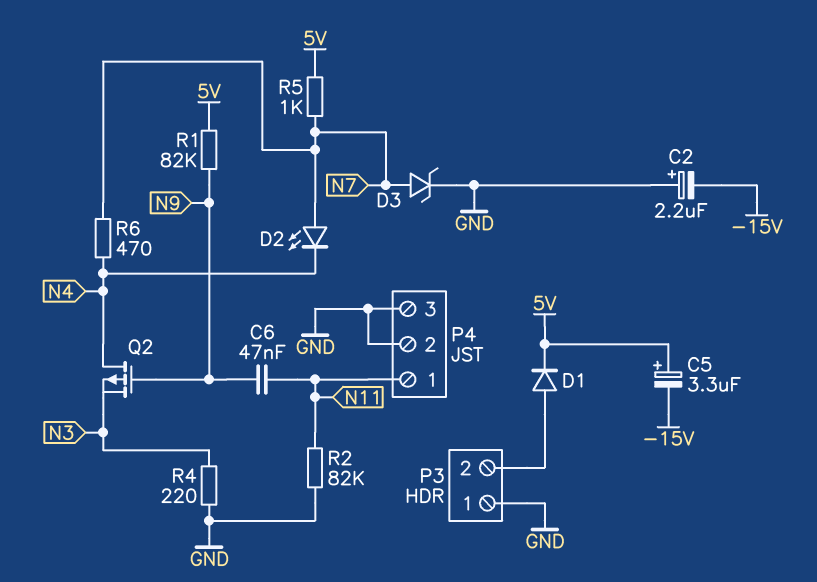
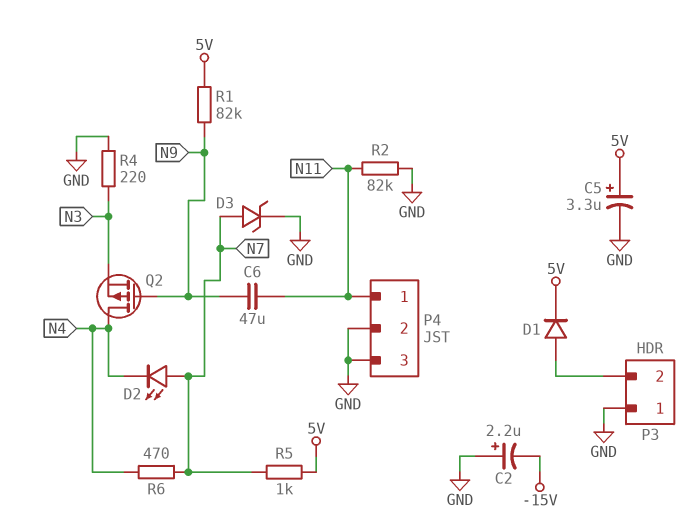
C5: 3.3uF (plus 5V, minus -15V) -> 3.3uF (plus 5V, minus GND)
C6: 47nF (N9, N11) -> 47uF (N9, N11)

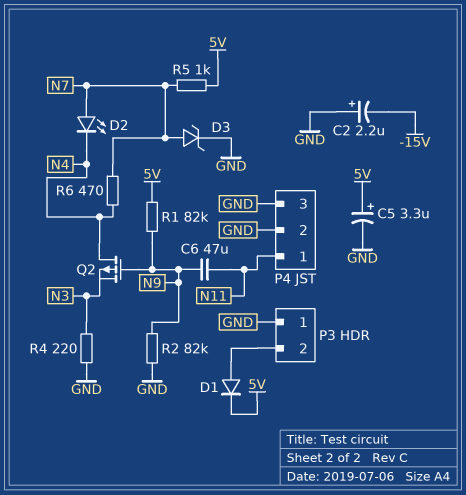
R2: 82k (GND, N11) -> 82k (GND, N9)

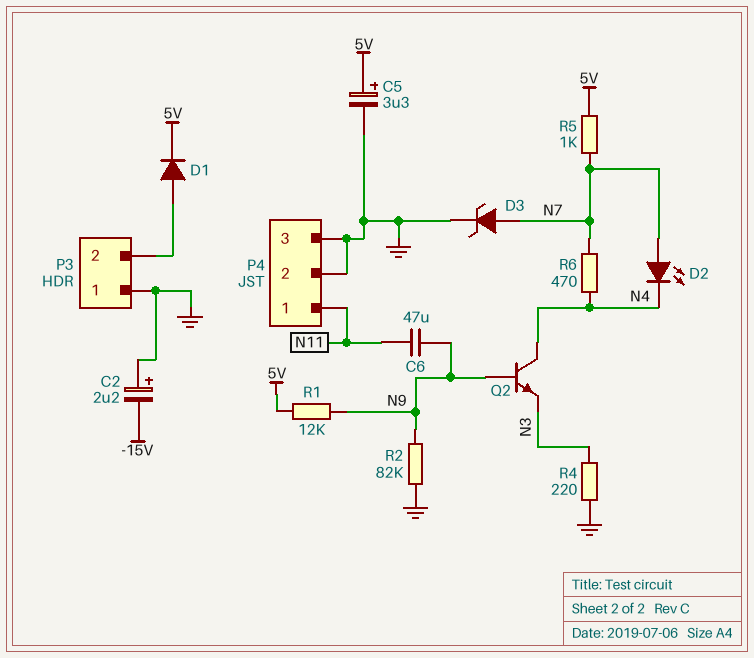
Q2: PMOS (G N9, D N4, S N3) -> NPN (B N9, C N4, E N3)
R1: 82k (5V, N9) -> 12k (5V, N9)

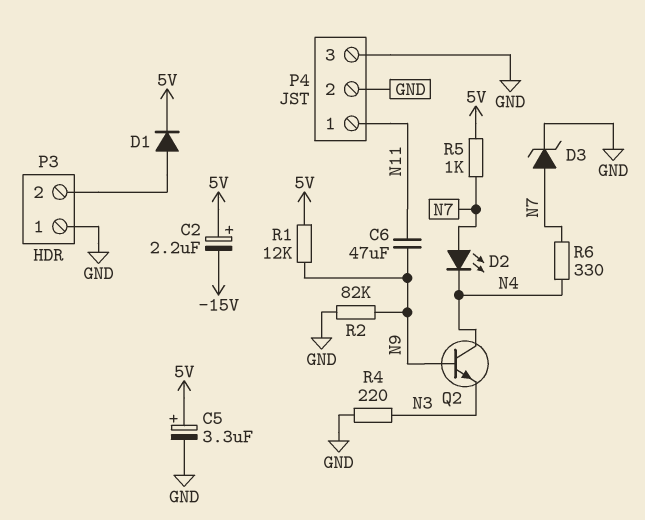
C2: 2.2uF (plus GND, minus -15V) -> 2.2uF (plus 5V, minus -15V)
R6: 470 (N4, N7) -> 330 (N4, N7)

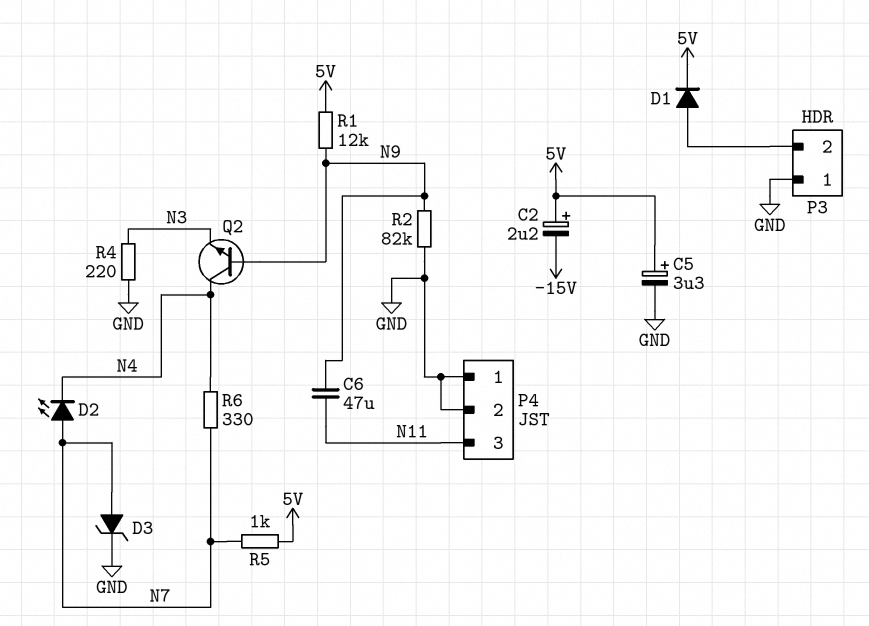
P4 pin 1: N11 -> GND
P4 pin 3: GND -> N11

